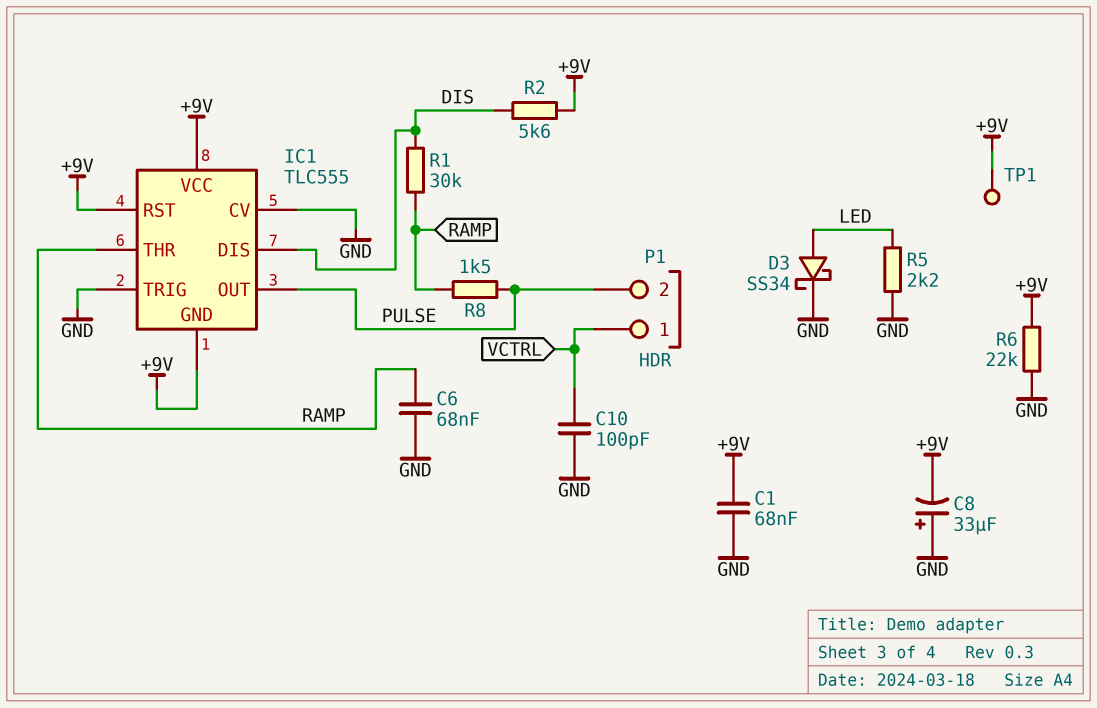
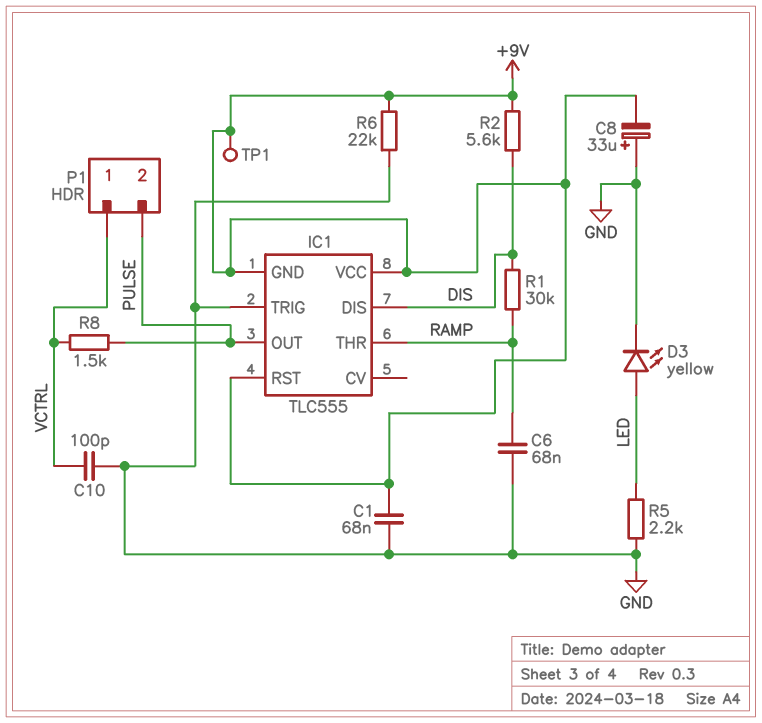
D3: schottky SS34 (A LED, K GND) -> LED yellow (A LED, K GND)
IC1 pin CV: GND -> none
R8: 1.5k (PULSE, RAMP) -> 1.5k (PULSE, VCTRL)

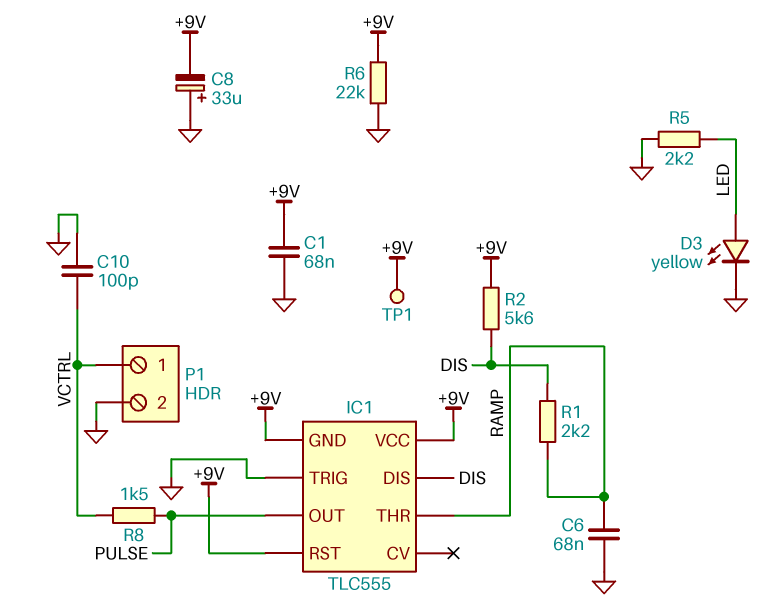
P1 pin 2: PULSE -> GND
R1: 30k (DIS, RAMP) -> 2.2k (DIS, RAMP)

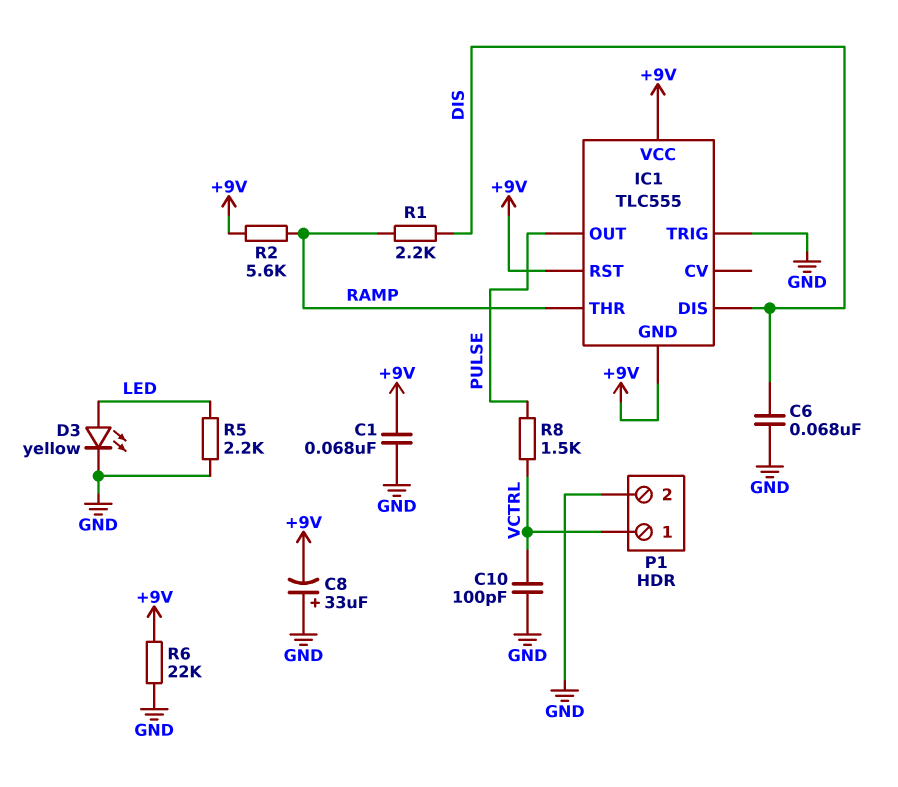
C6: 68nF (GND, RAMP) -> 68nF (DIS, GND)
R2: 5.6k (+9V, DIS) -> 5.6k (+9V, RAMP)
TP1: test point (+9V) -> none

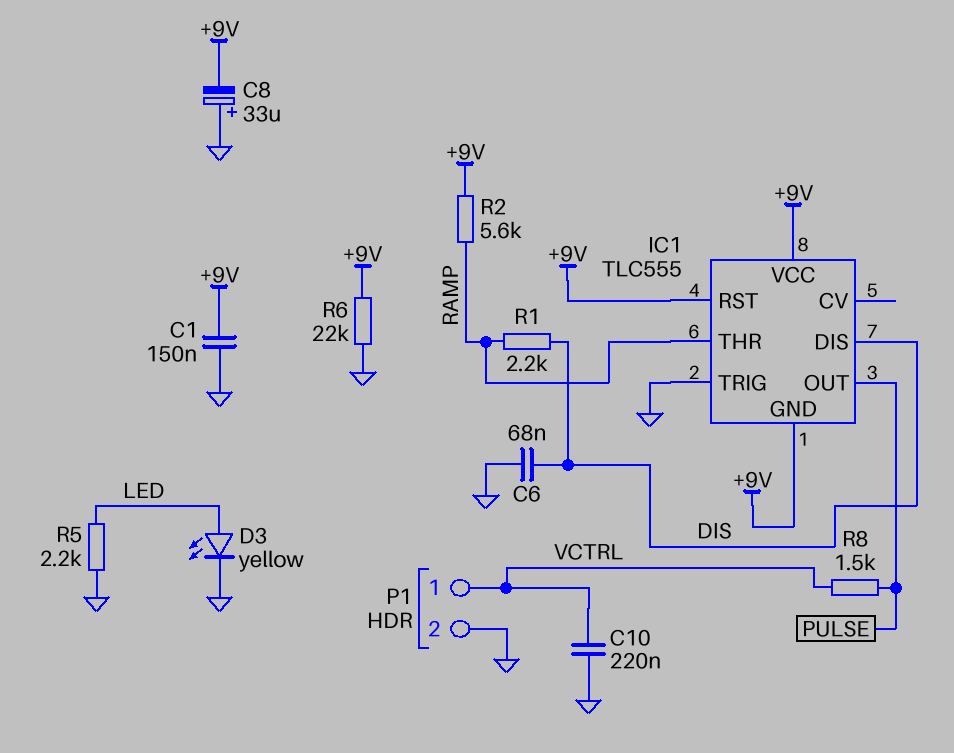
C1: 68nF (+9V, GND) -> 150nF (+9V, GND)
C10: 100pF (GND, VCTRL) -> 220nF (GND, VCTRL)

